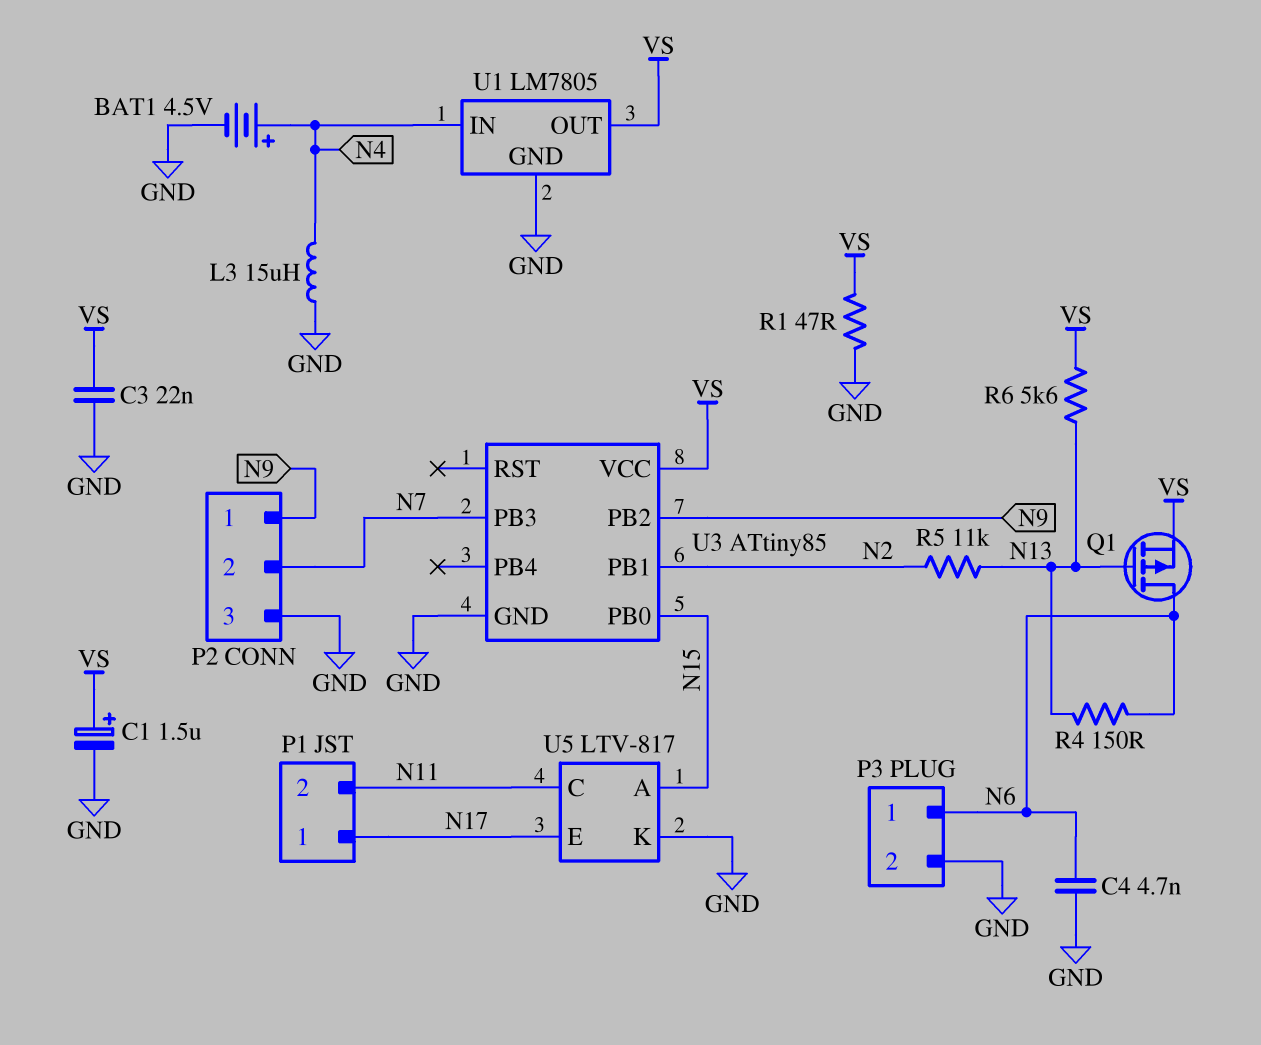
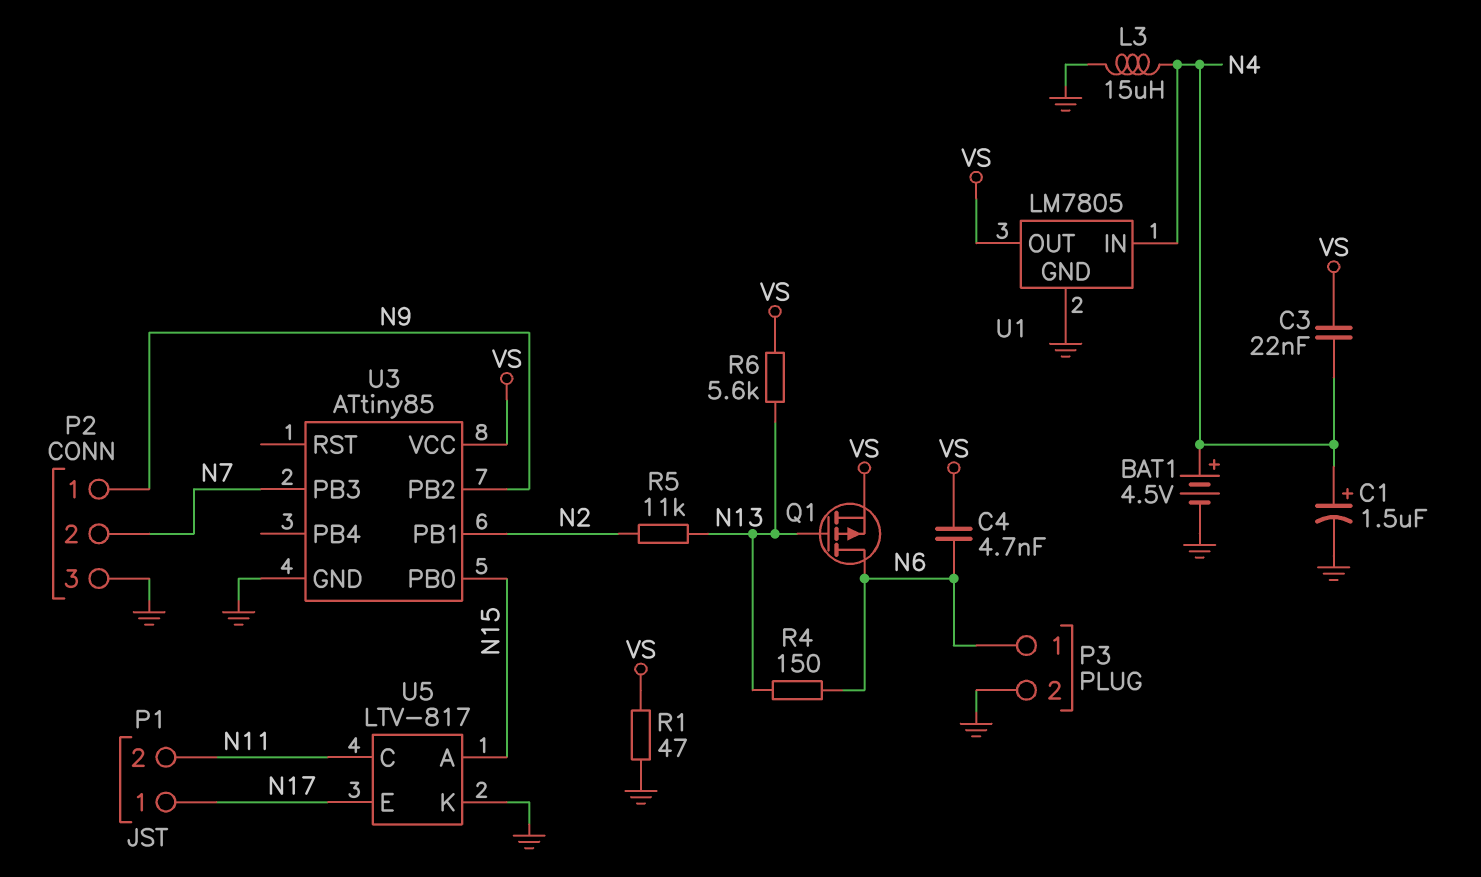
C1: 1.5uF (plus VS, minus GND) -> 1.5uF (plus N4, minus GND)
C3: 22nF (GND, VS) -> 22nF (N4, VS)
C4: 4.7nF (GND, N6) -> 4.7nF (N6, VS)

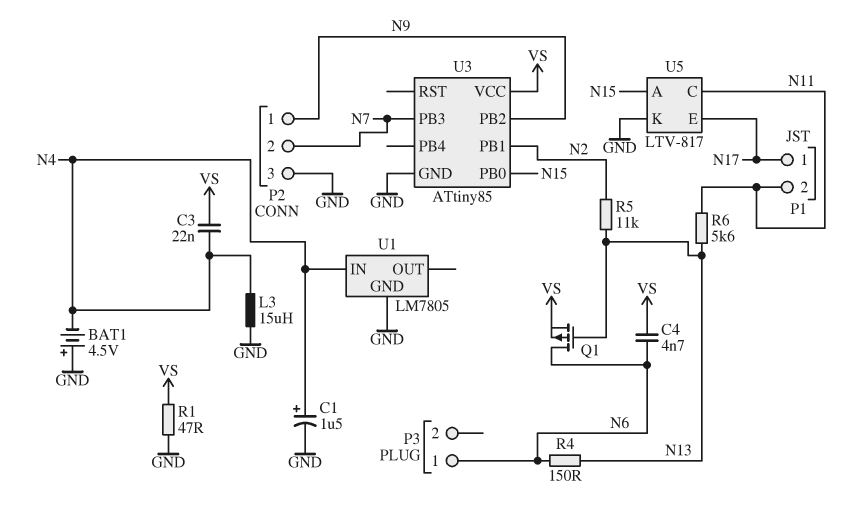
BAT1: 4.5V (plus N4, minus GND) -> 4.5V (plus GND, minus N4)
P3 pin 2: GND -> none
R6: 5.6k (N13, VS) -> 5.6k (N11, N13)
U1 pin OUT: VS -> none

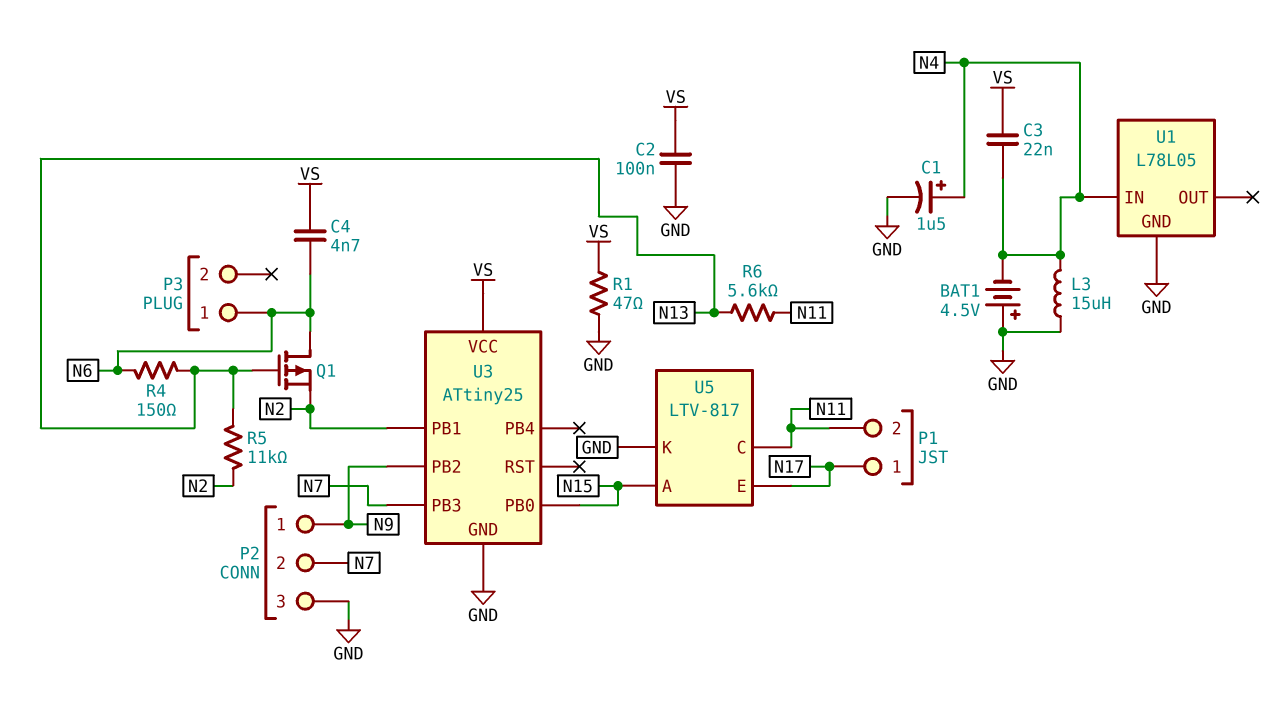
C2: none -> 100nF (GND, VS)
Q1: PMOS (G N13, D N6, S VS) -> PMOS (G N13, D N6, S N2)
U1: LM7805 -> L78L05
U3: ATtiny85 -> ATtiny25

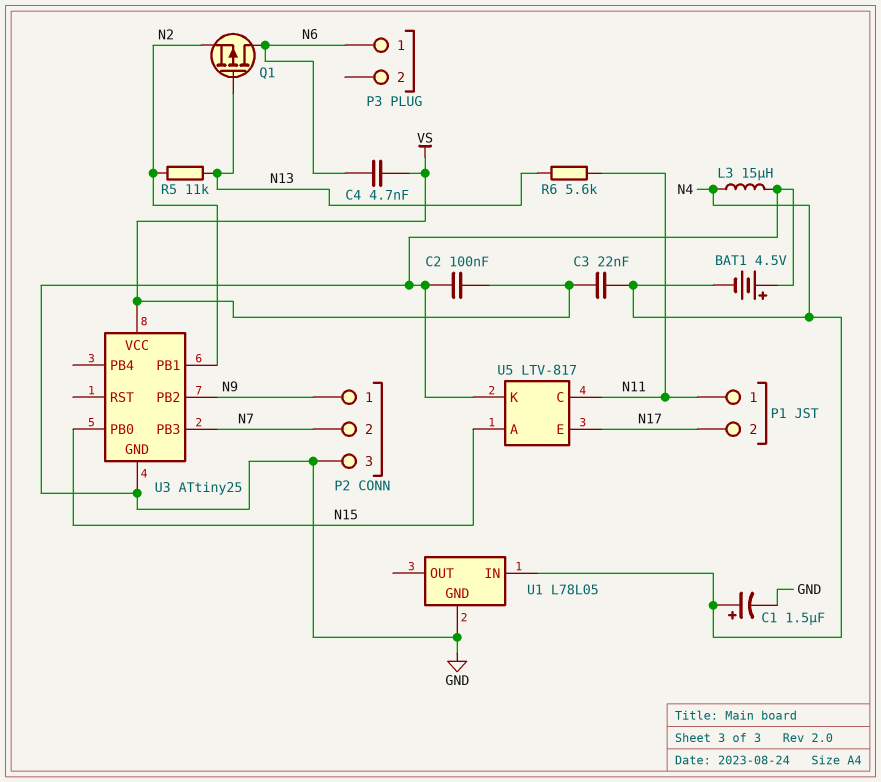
P1 pin 1: N17 -> N11
P1 pin 2: N11 -> N17
R1: 47 (GND, VS) -> none
R4: 150 (N6, N13) -> none

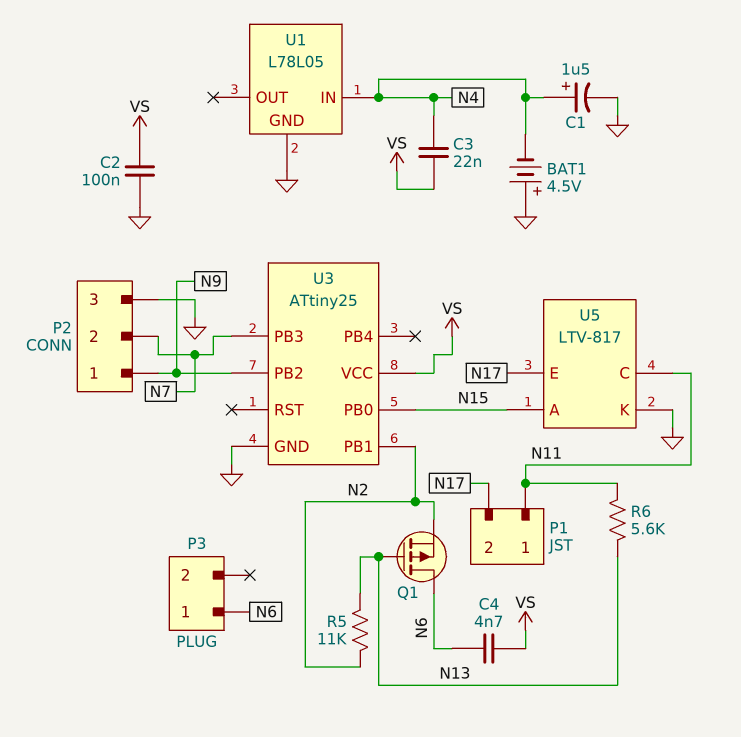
L3: 15uH (GND, N4) -> none

